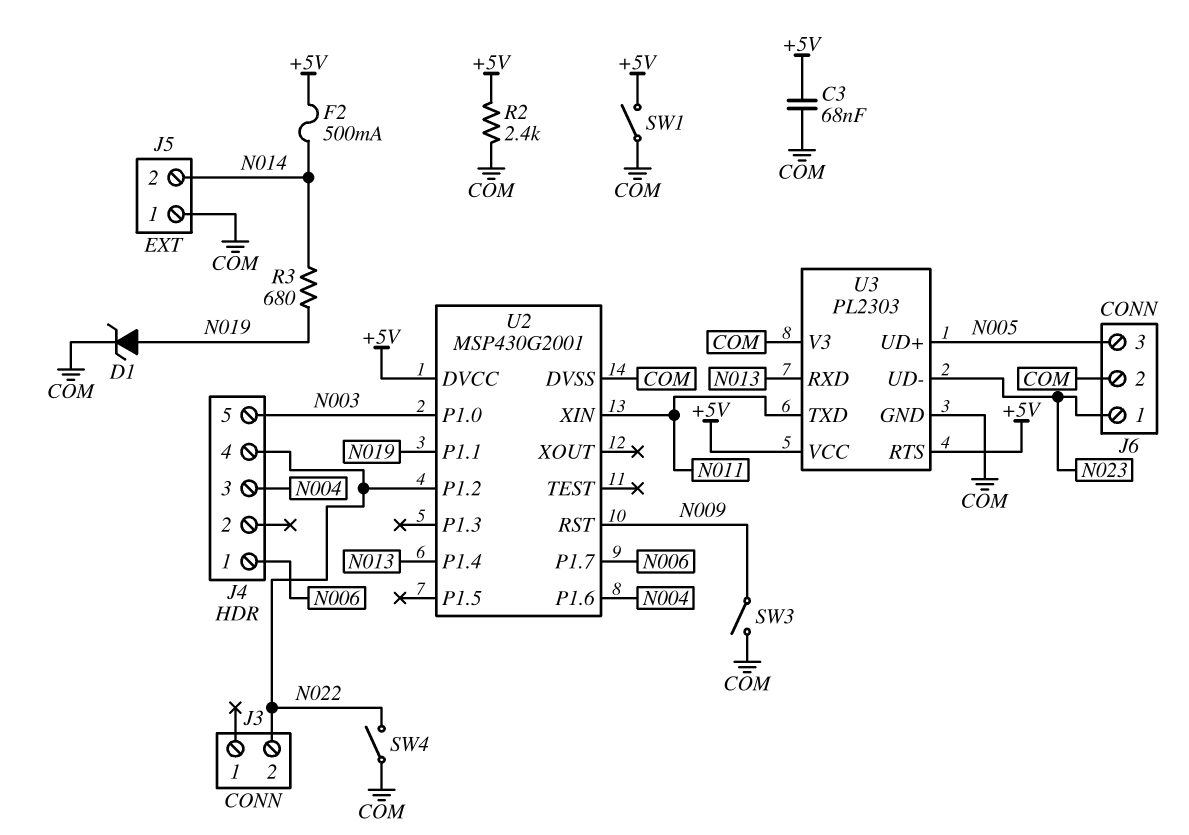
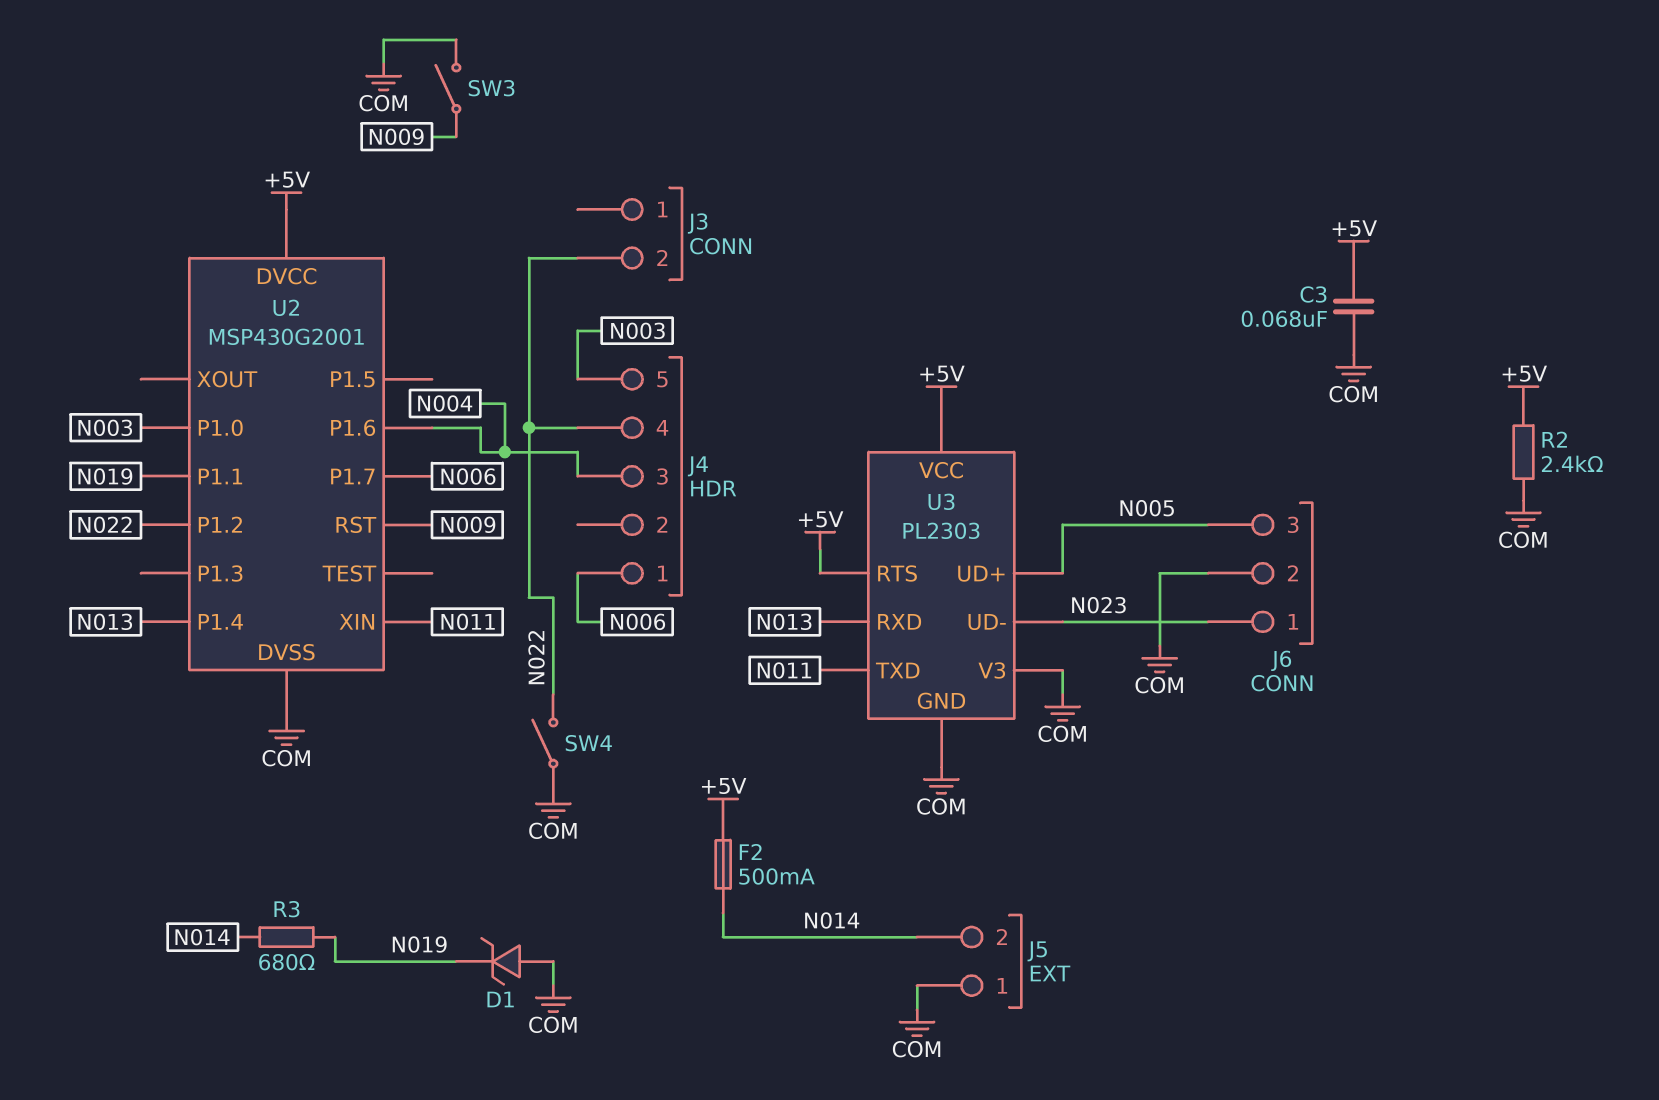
D1: zener (A N019, K COM) -> zener (A COM, K N019)
SW1: switch (+5V, COM) -> none

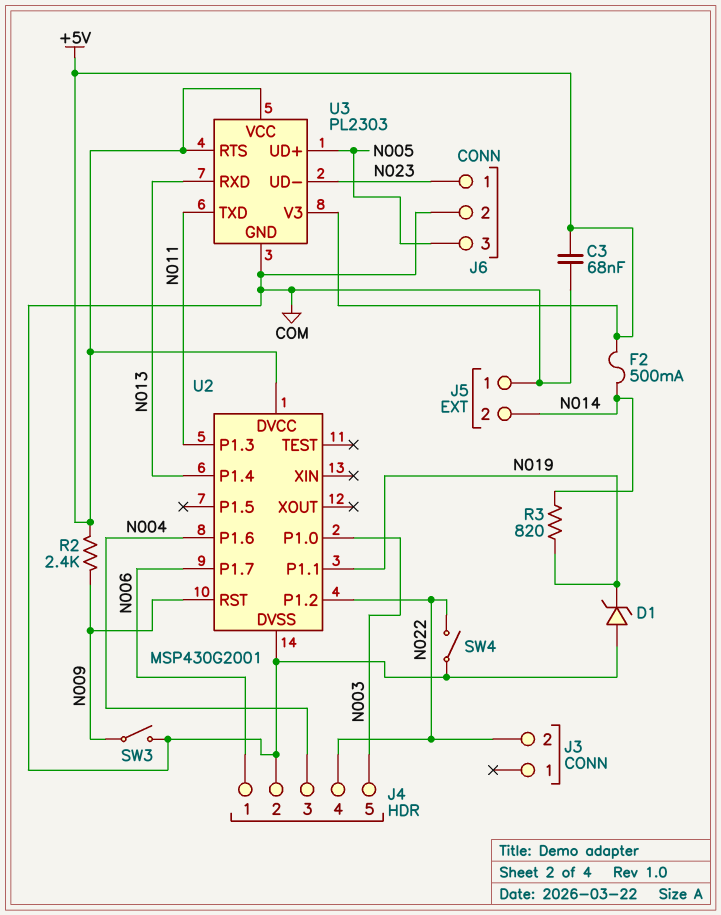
J4 pin 2: none -> COM
R2: 2.4k (+5V, COM) -> 2.4k (+5V, N009)
R3: 680 (N014, N019) -> 820 (N014, N019)
U2 pin P1.3: none -> N011
U2 pin XIN: N011 -> none
U3 pin V3: COM -> +5V

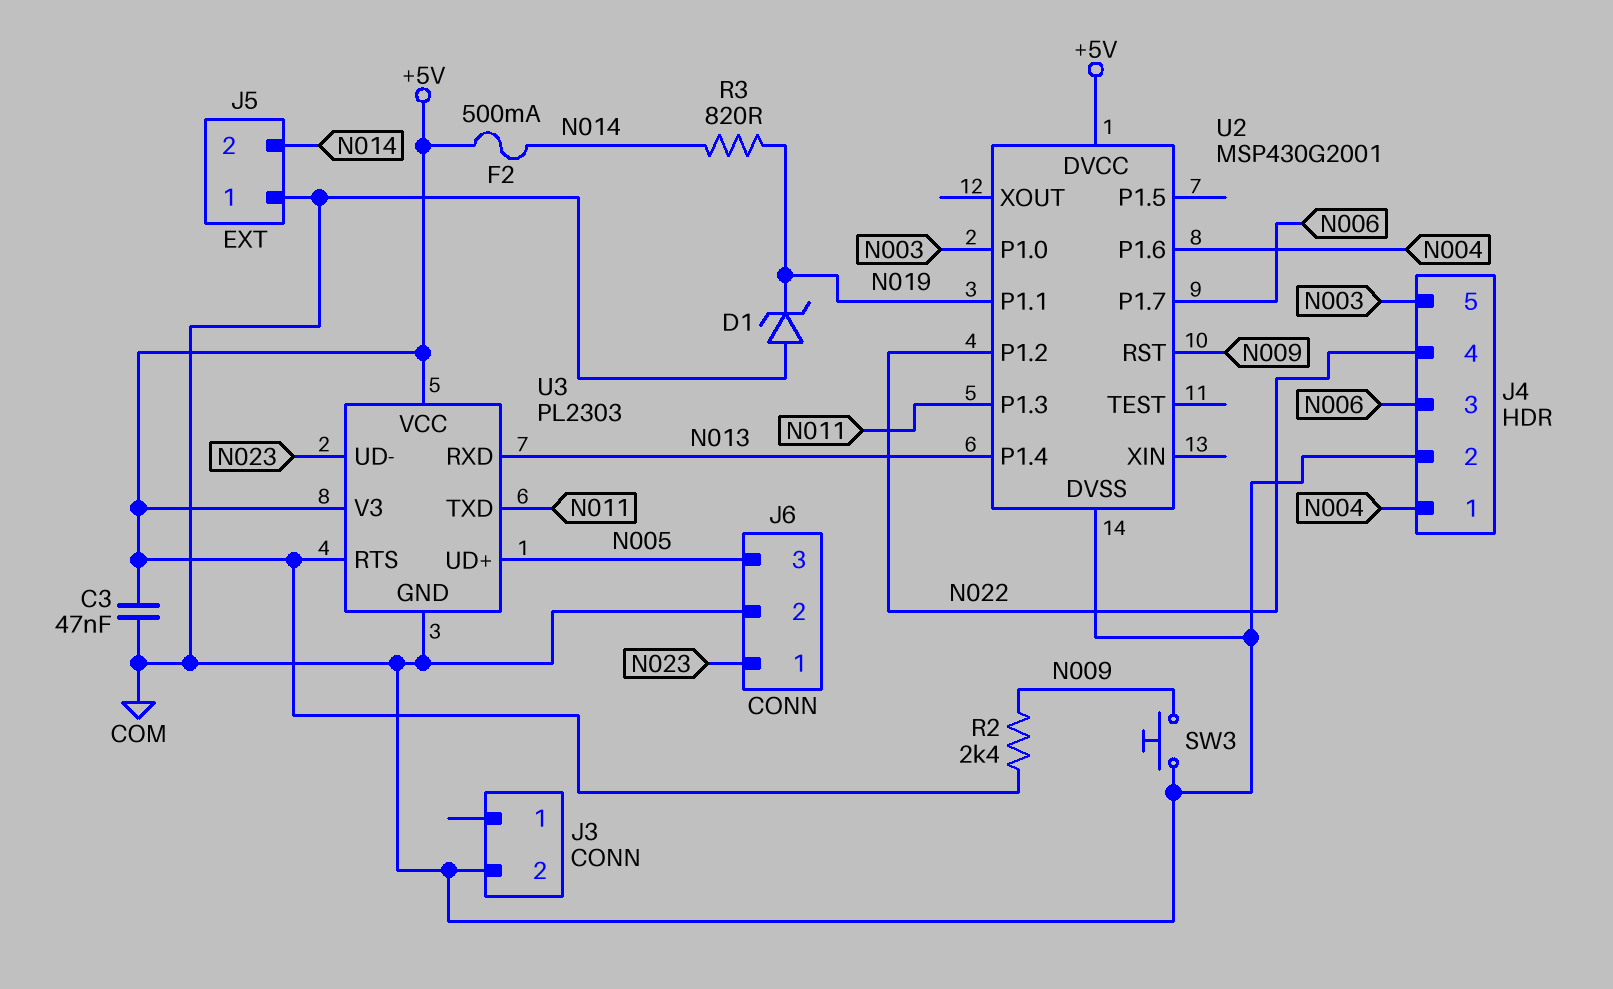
C3: 68nF (+5V, COM) -> 47nF (+5V, COM)
J3 pin 2: N022 -> COM
J4 pin 1: N006 -> N004
J4 pin 3: N004 -> N006
SW3: switch (COM, N009) -> button (COM, N009)
SW4: switch (COM, N022) -> none

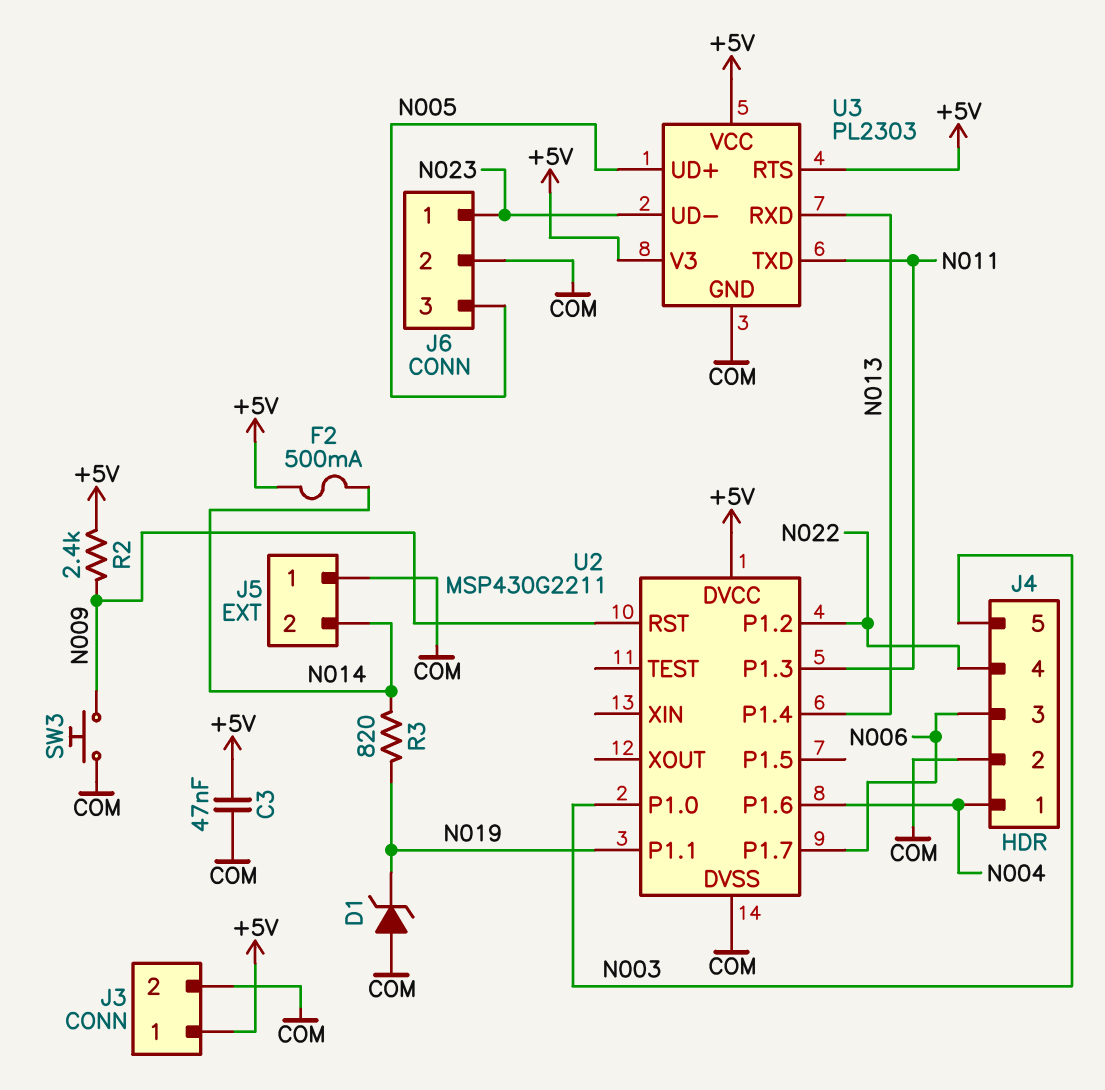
J3 pin 1: none -> +5V
U2: MSP430G2001 -> MSP430G2211

